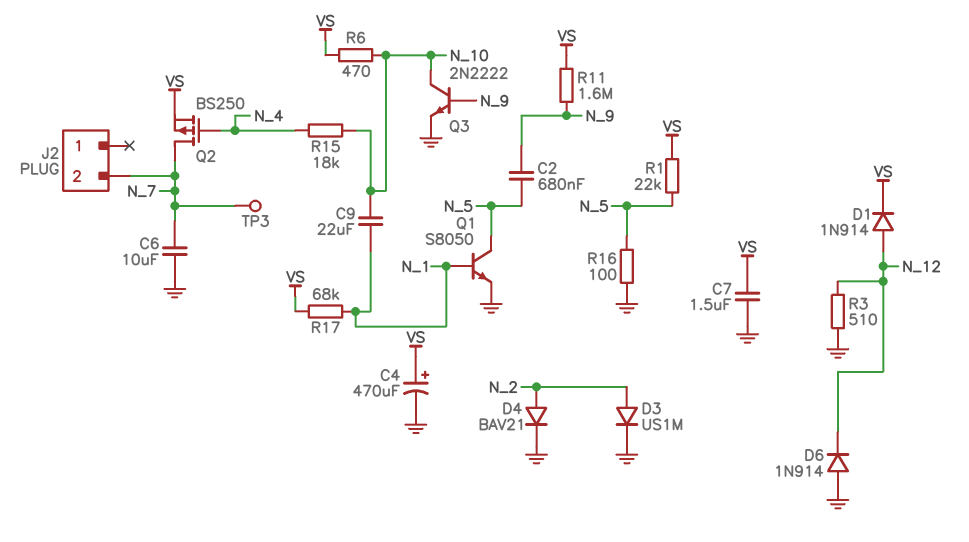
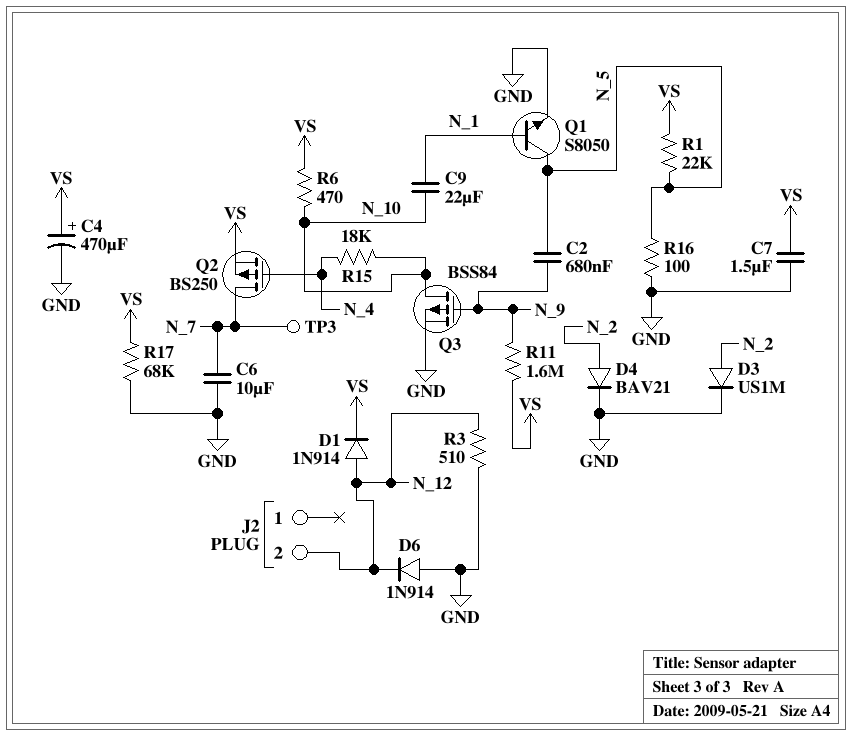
J2 pin 2: N_7 -> N_12
Q3: NPN 2N2222 (B N_9, C N_10, E GND) -> PMOS BSS84 (G N_9, D N_10, S GND)
R17: 68k (N_1, VS) -> 68k (GND, VS)

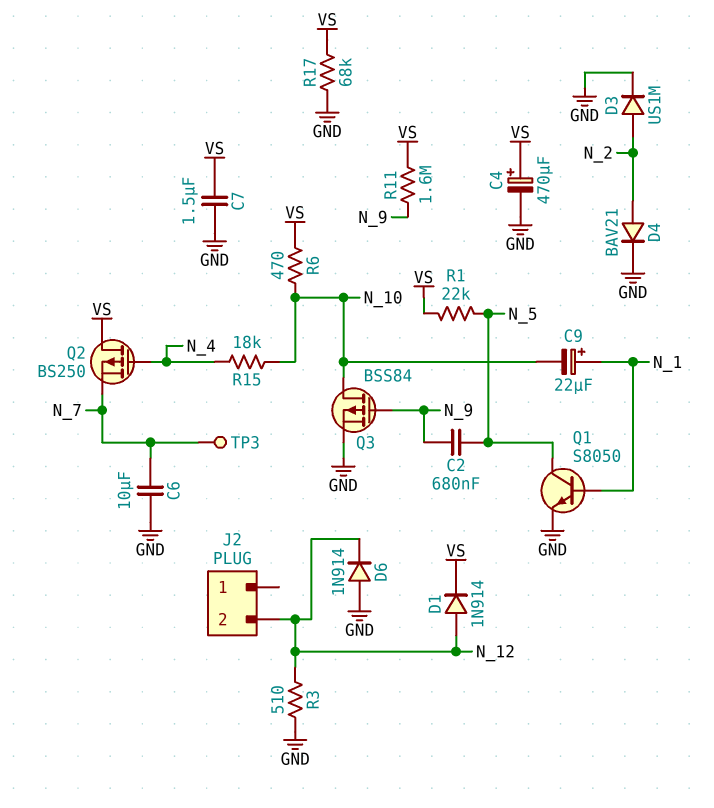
C9: 22uF (N_1, N_10) -> 22uF (plus N_1, minus N_10)
Q2: PMOS BS250 (G N_4, D N_7, S VS) -> PMOS BS250 (G N_4, D VS, S N_7)
R16: 100 (GND, N_5) -> none

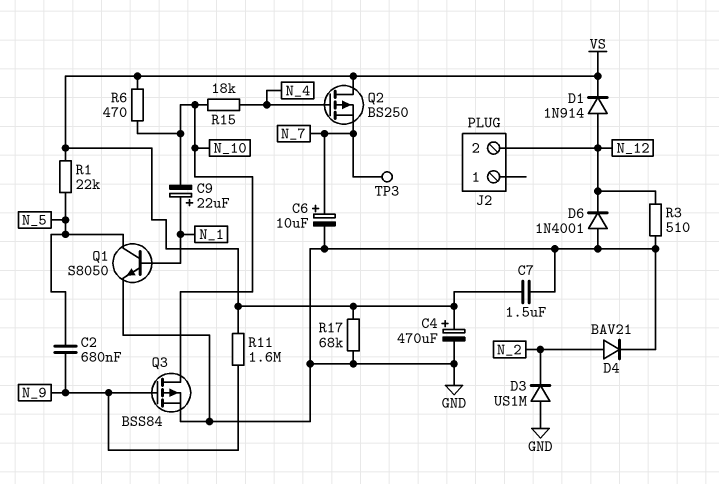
C6: 10uF (GND, N_7) -> 10uF (plus N_7, minus GND)
D3: diode US1M (A N_2, K GND) -> diode US1M (A GND, K N_2)
D6: diode 1N914 (A GND, K N_12) -> diode 1N4001 (A GND, K N_12)

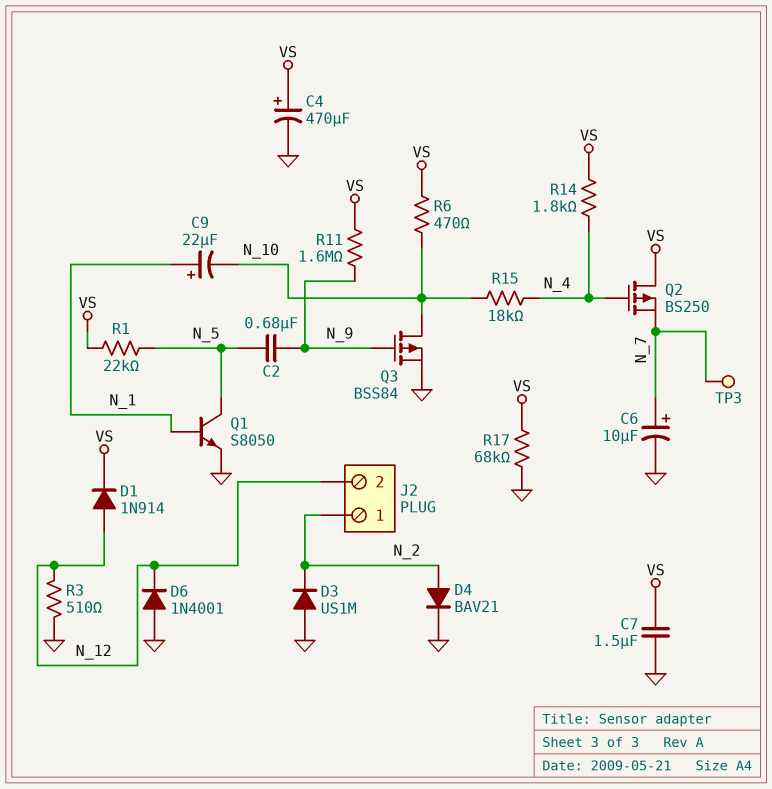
J2 pin 1: none -> N_2
R14: none -> 1.8k (N_4, VS)

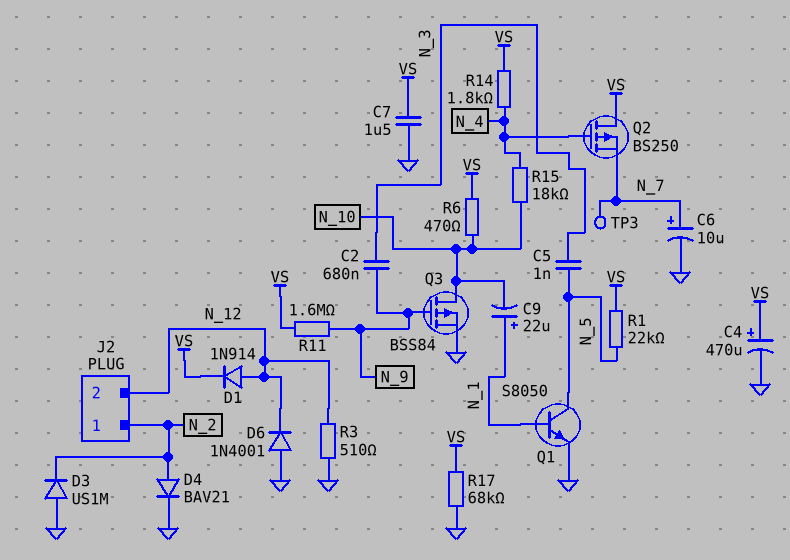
C2: 680nF (N_5, N_9) -> 680nF (N_3, N_9)
C5: none -> 1nF (N_3, N_5)

